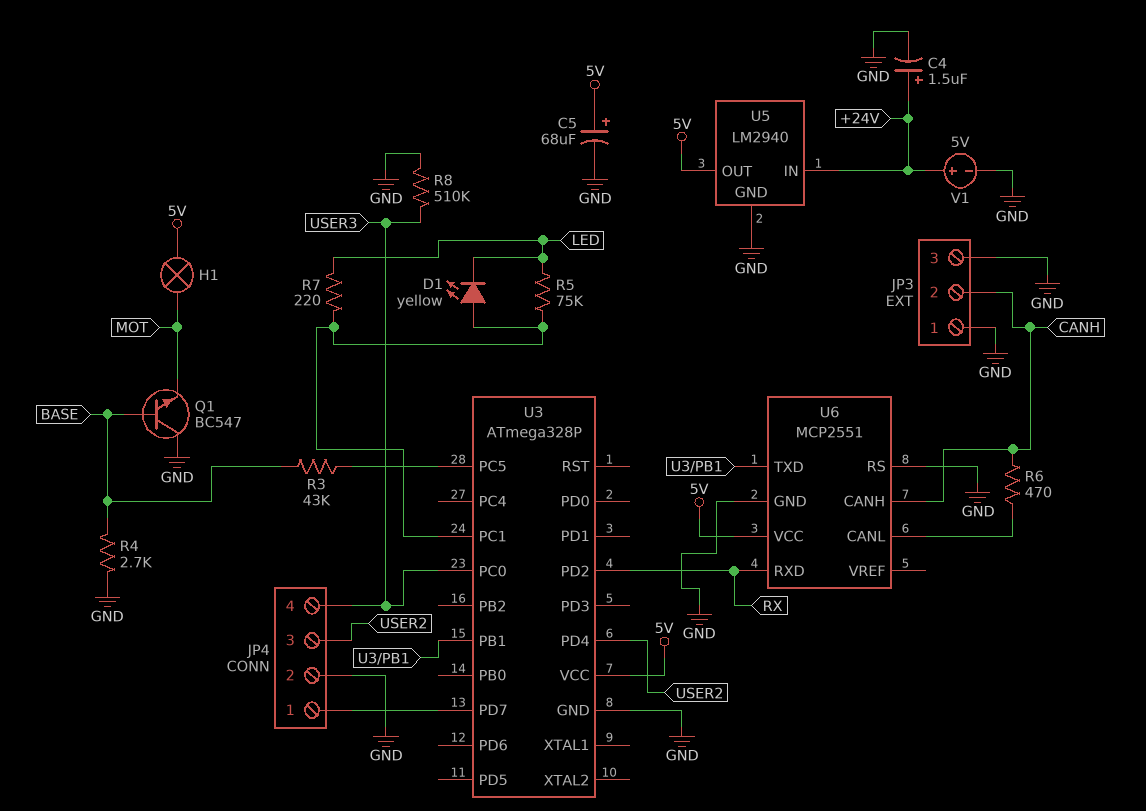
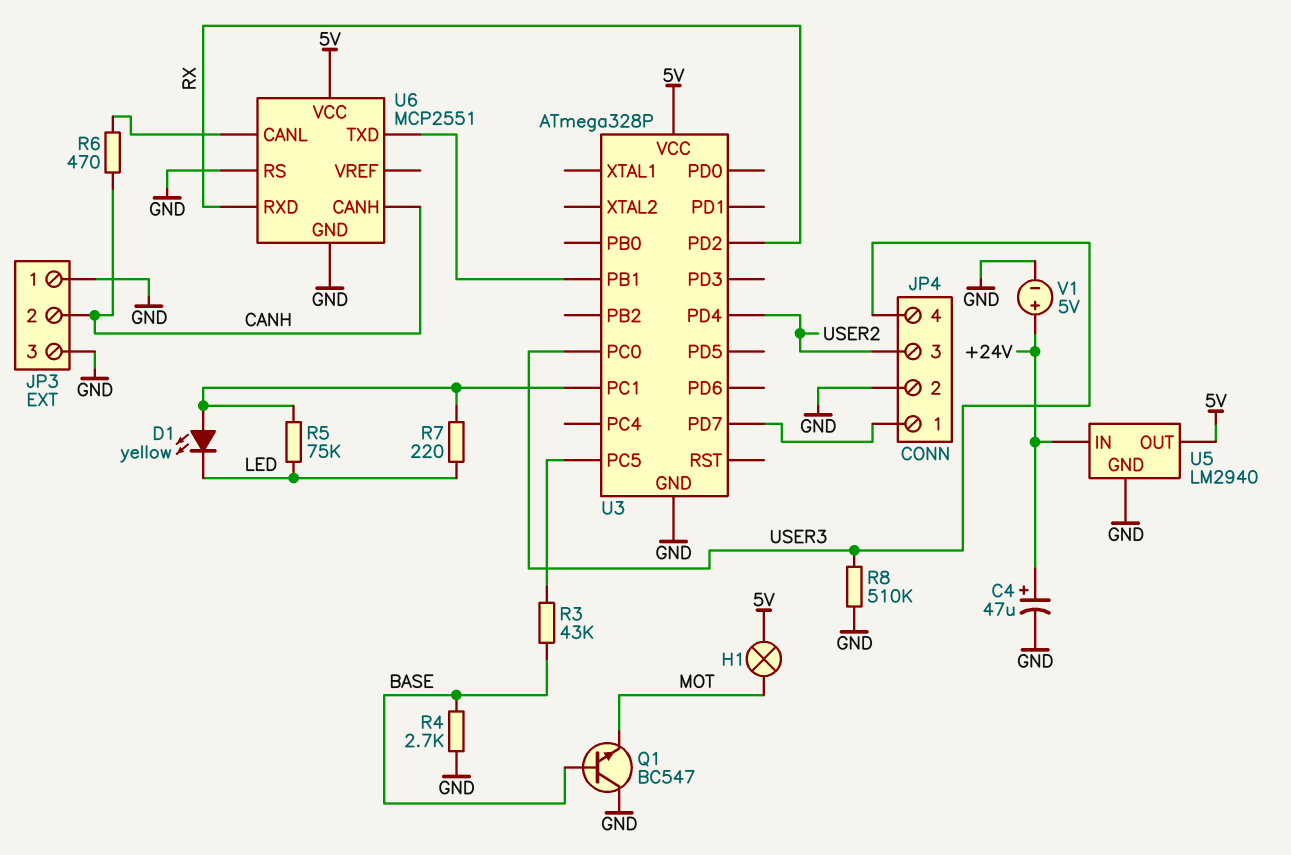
C4: 1.5uF (plus +24V, minus GND) -> 47uF (plus +24V, minus GND)
C5: 68uF (plus 5V, minus GND) -> none

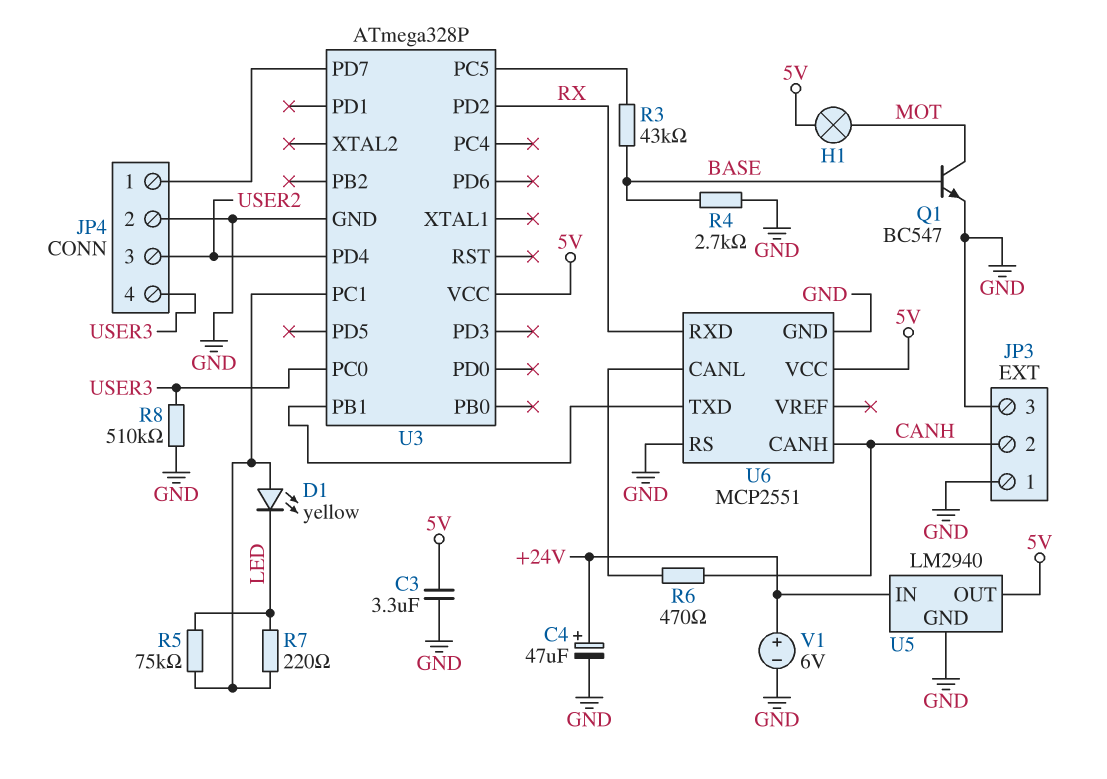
C3: none -> 3.3uF (5V, GND)
Q1: NPN BC547 (B BASE, C GND, E MOT) -> NPN BC547 (B BASE, C MOT, E GND)
V1: 5V (plus +24V, minus GND) -> 6V (plus +24V, minus GND)

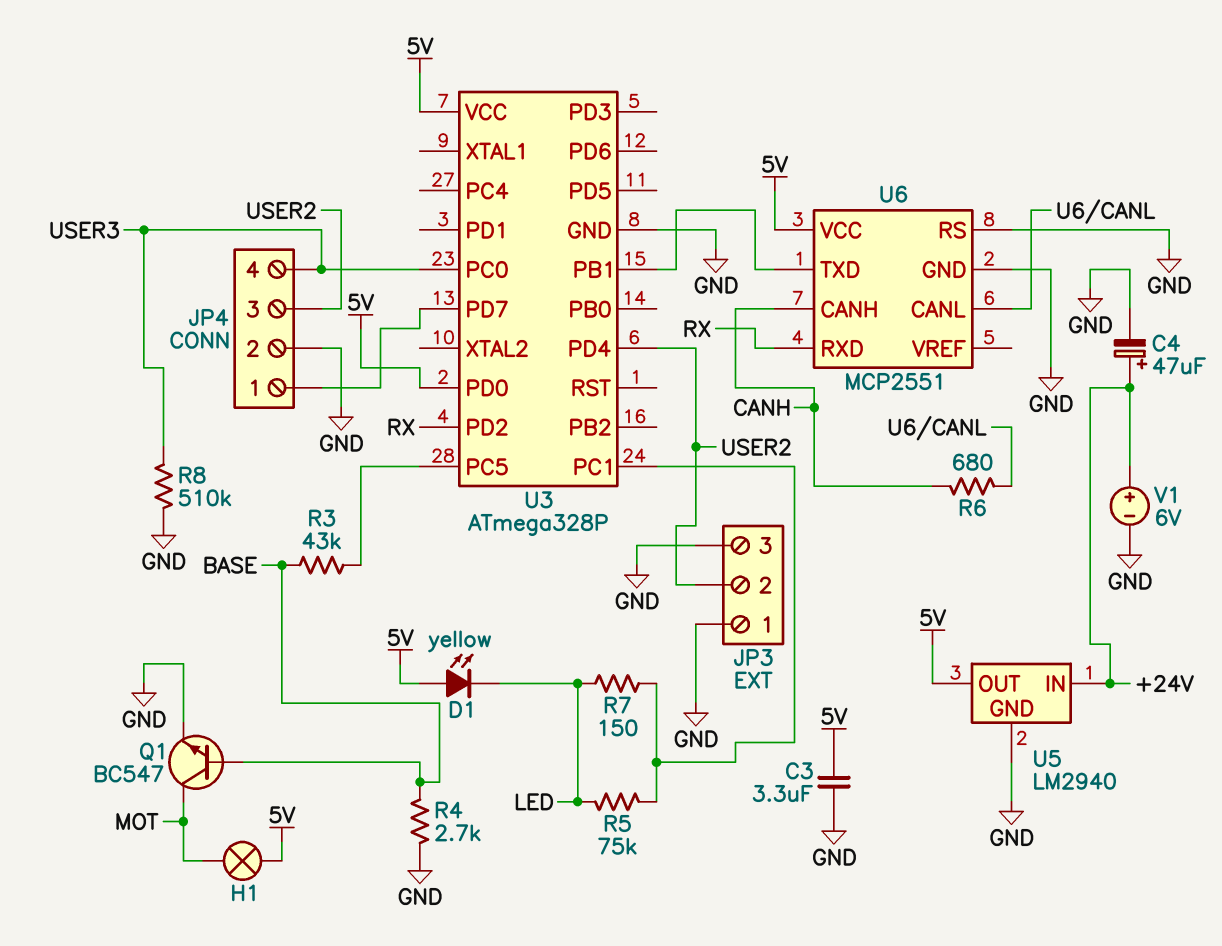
D1: LED yellow (A U3/PC1, K LED) -> LED yellow (A 5V, K LED)
JP3 pin 2: CANH -> USER2
R6: 470 (CANH, U6/CANL) -> 680 (CANH, U6/CANL)
R7: 220 (LED, U3/PC1) -> 150 (LED, U3/PC1)
U3 pin PD0: none -> 5V

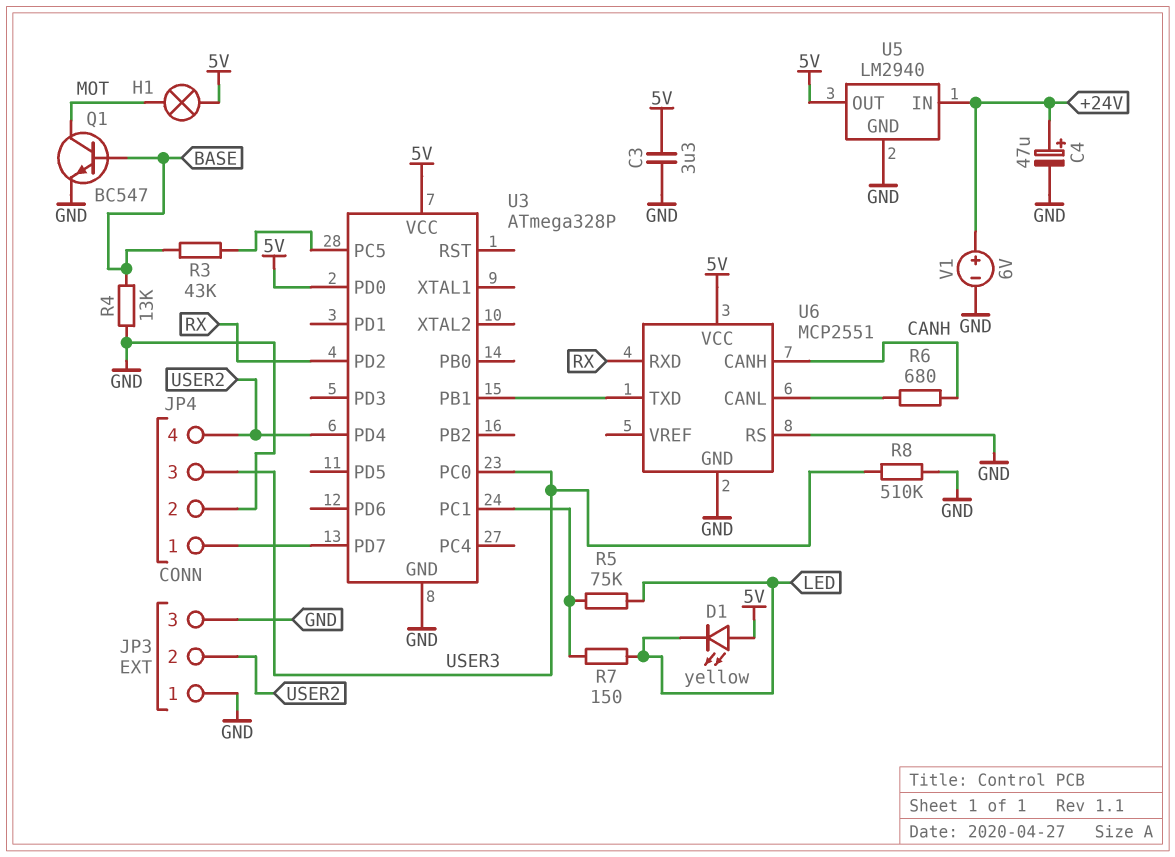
JP4 pin 3: USER2 -> USER3
JP4 pin 4: USER3 -> USER2
R4: 2.7k (BASE, GND) -> 13k (BASE, GND)

